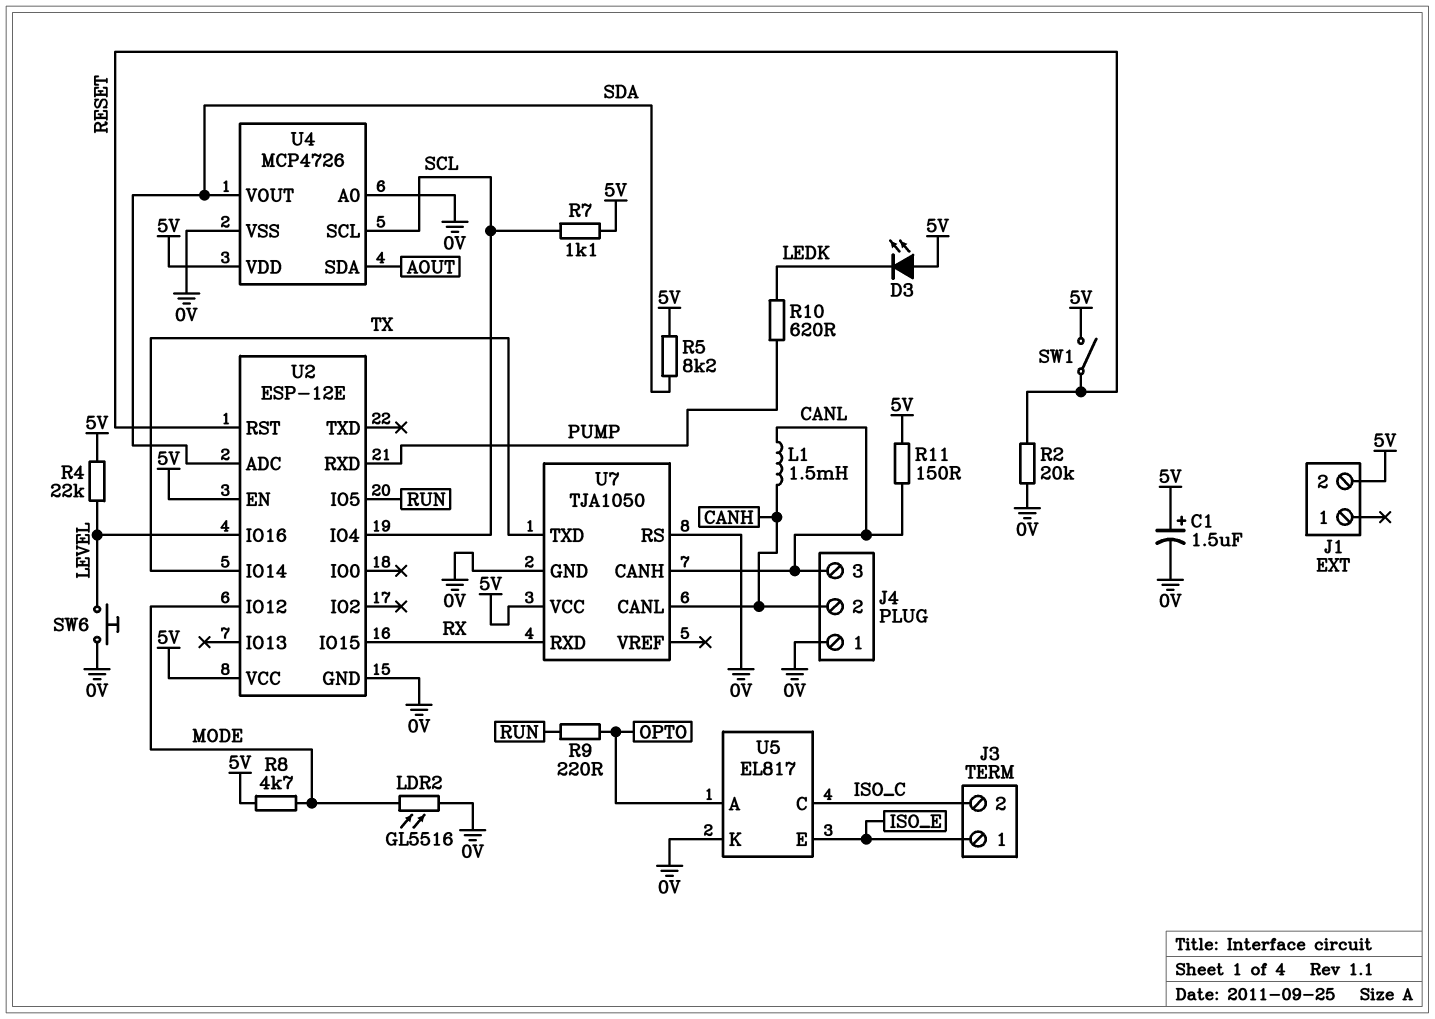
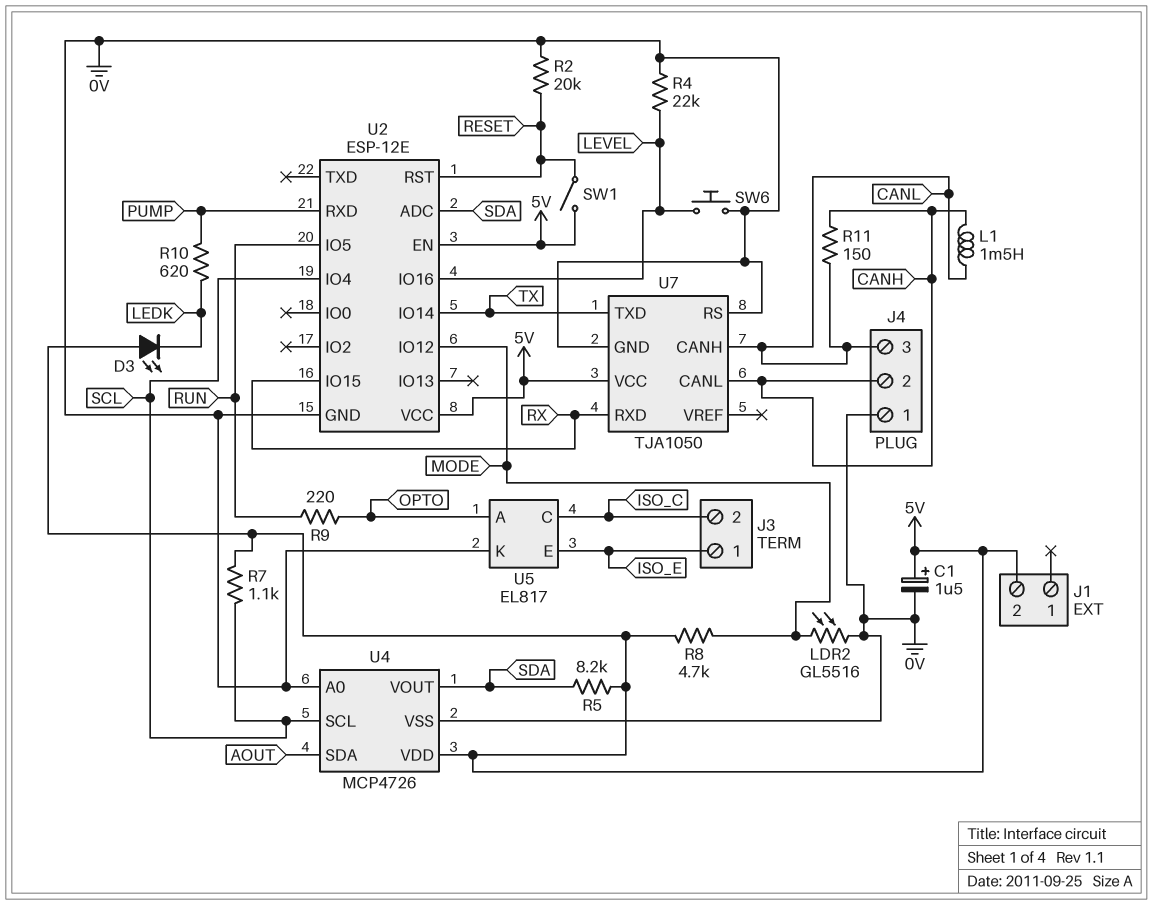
R4: 22k (5V, LEVEL) -> 22k (0V, LEVEL)
R11: 150 (5V, CANL) -> 150 (CANH, CANL)

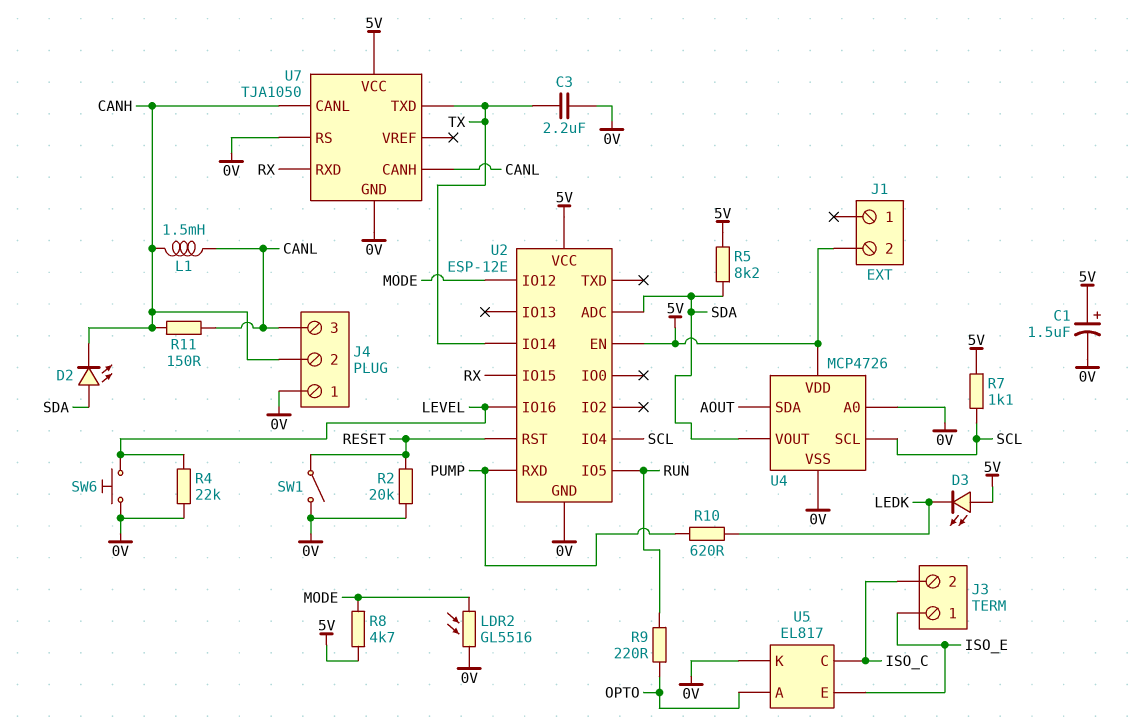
C3: none -> 2.2uF (0V, TX)
D2: none -> LED (A SDA, K CANH)
SW1: switch (5V, RESET) -> switch (0V, RESET)

